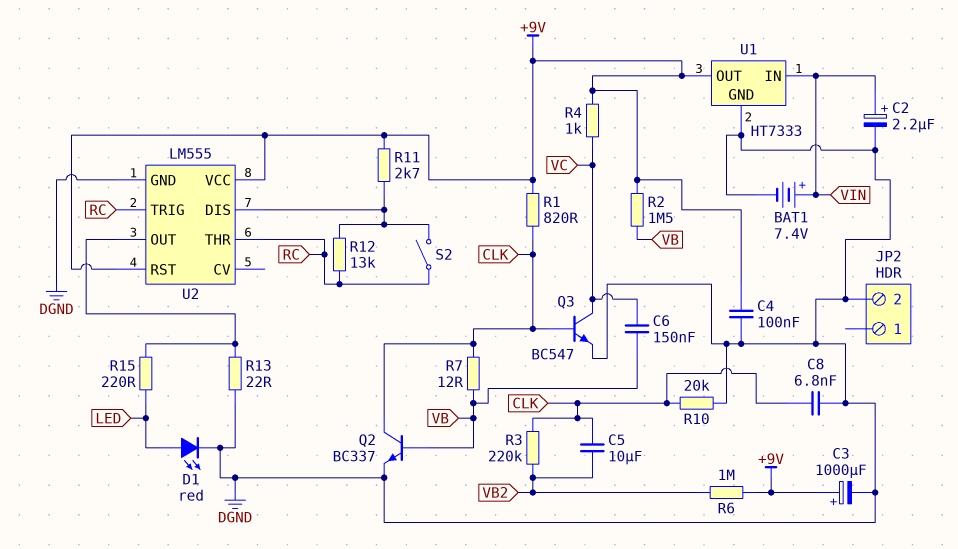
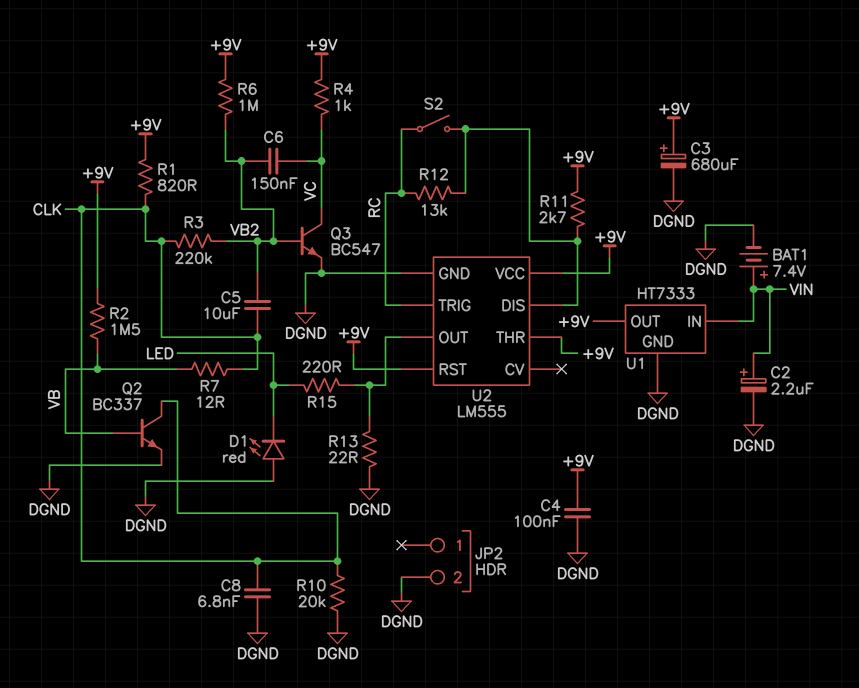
C3: 1000uF (plus +9V, minus DGND) -> 680uF (plus +9V, minus DGND)
C6: 150nF (VB, VC) -> 150nF (VB2, VC)
D1: LED red (A LED, K DGND) -> LED red (A DGND, K LED)
Q3: NPN BC547 (B CLK, C VC, E DGND) -> NPN BC547 (B VB2, C VC, E DGND)
U2 pin THR: RC -> +9V

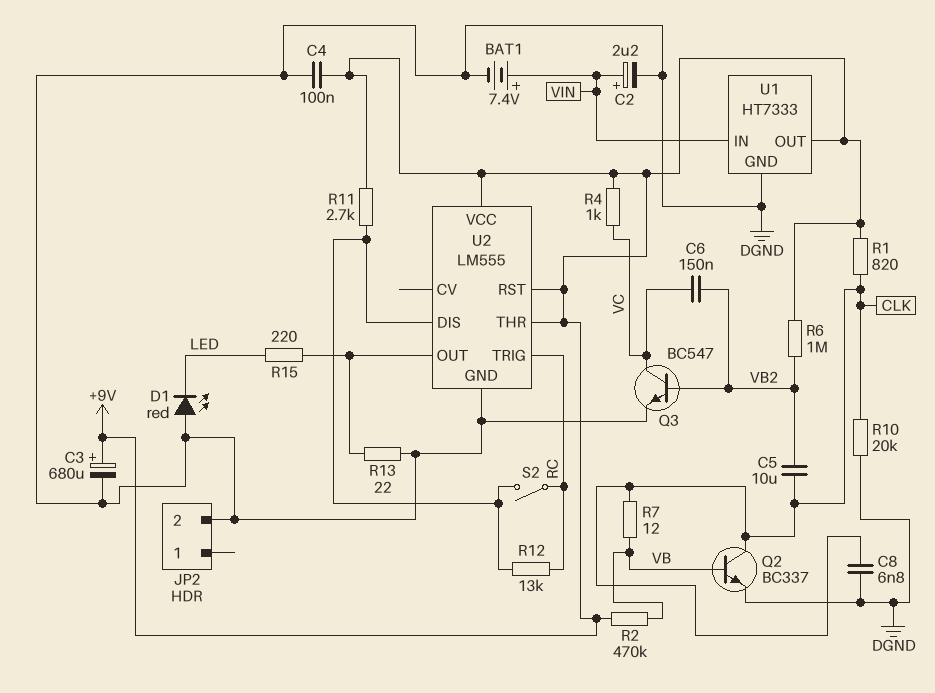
R2: 1.5M (+9V, VB) -> 470k (+9V, VB)
R3: 220k (CLK, VB2) -> none

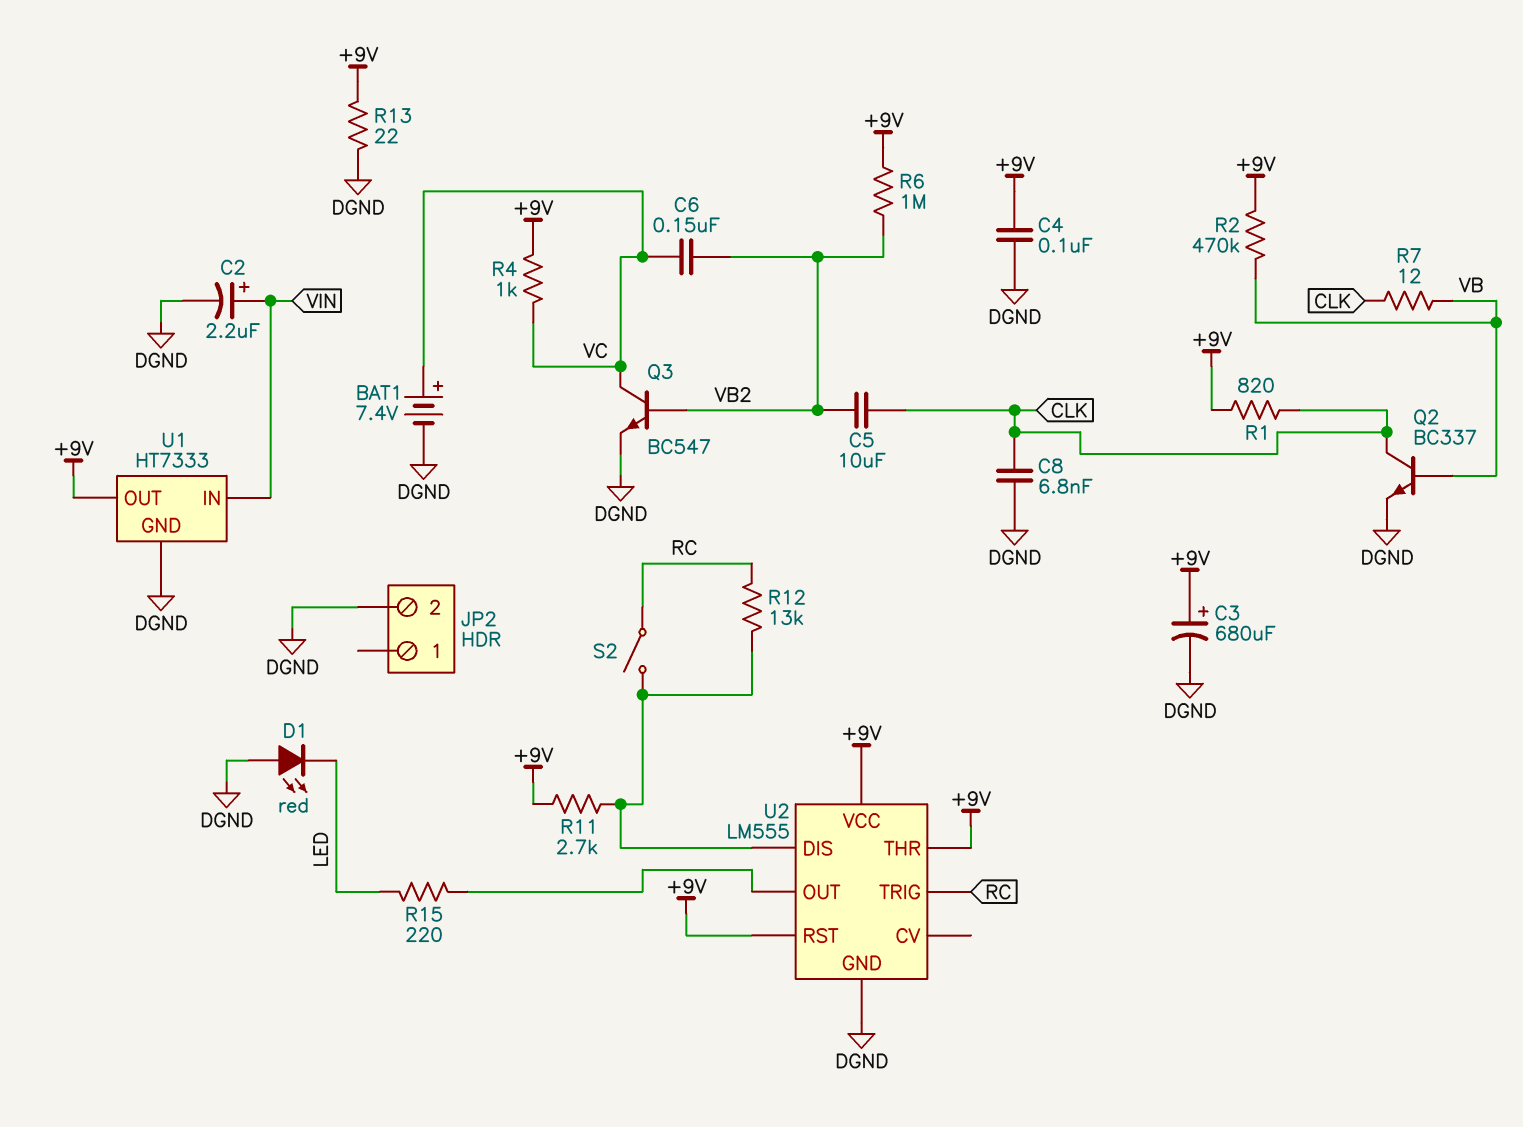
BAT1: 7.4V (plus VIN, minus DGND) -> 7.4V (plus VC, minus DGND)
R10: 20k (CLK, DGND) -> none
R13: 22 (DGND, U2/OUT) -> 22 (+9V, DGND)

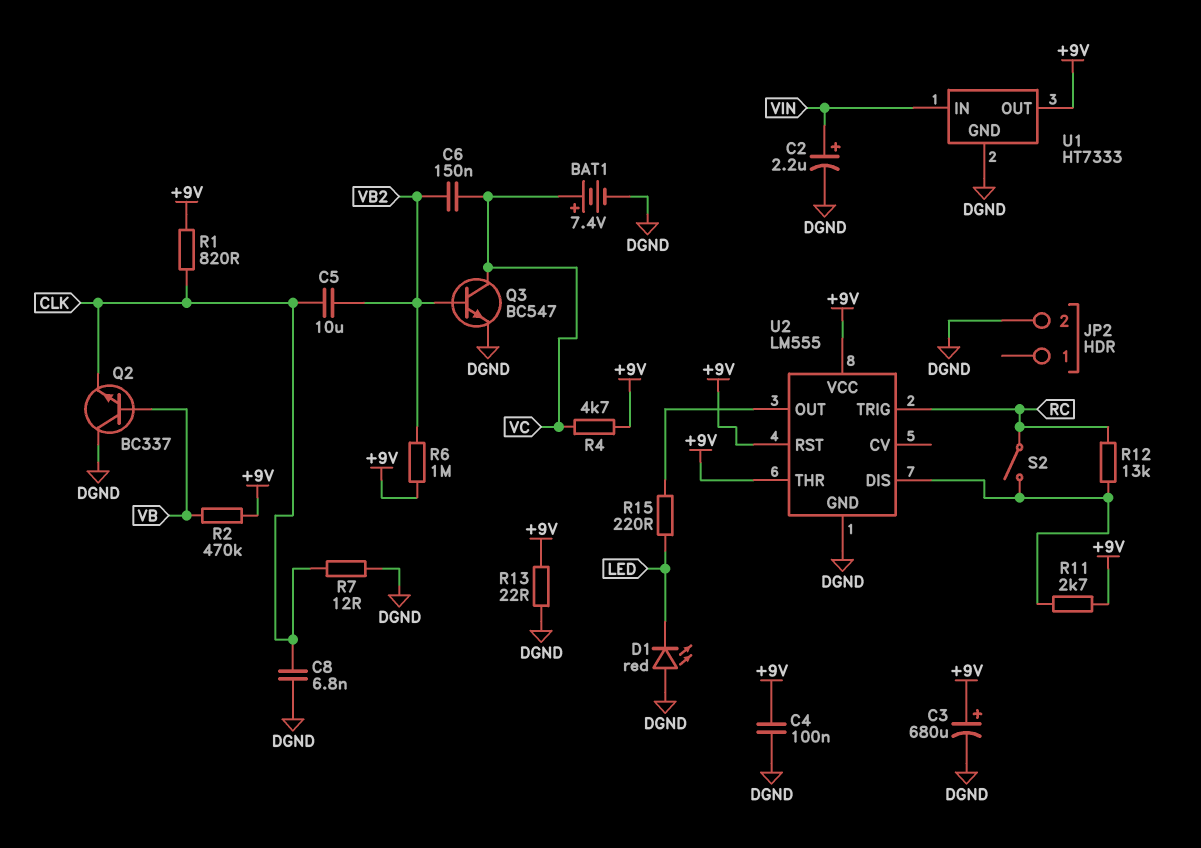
Q2: NPN BC337 (B VB, C CLK, E DGND) -> NPN BC337 (B VB, C DGND, E CLK)
R4: 1k (+9V, VC) -> 4.7k (+9V, VC)
R7: 12 (CLK, VB) -> 12 (CLK, DGND)

